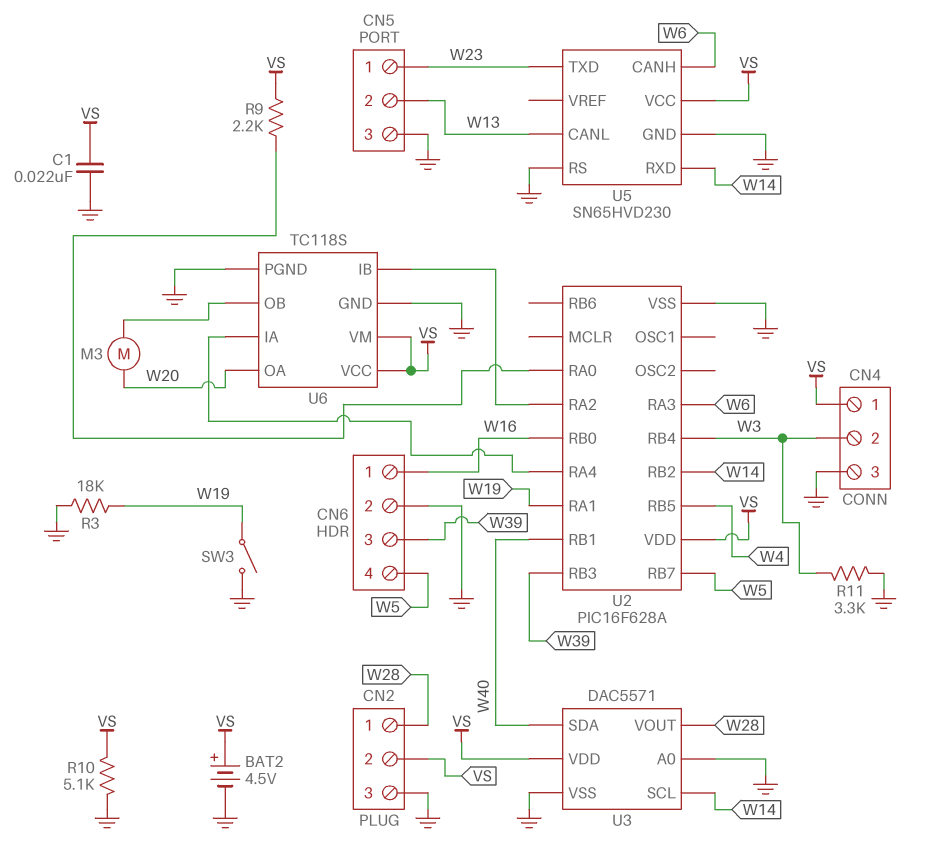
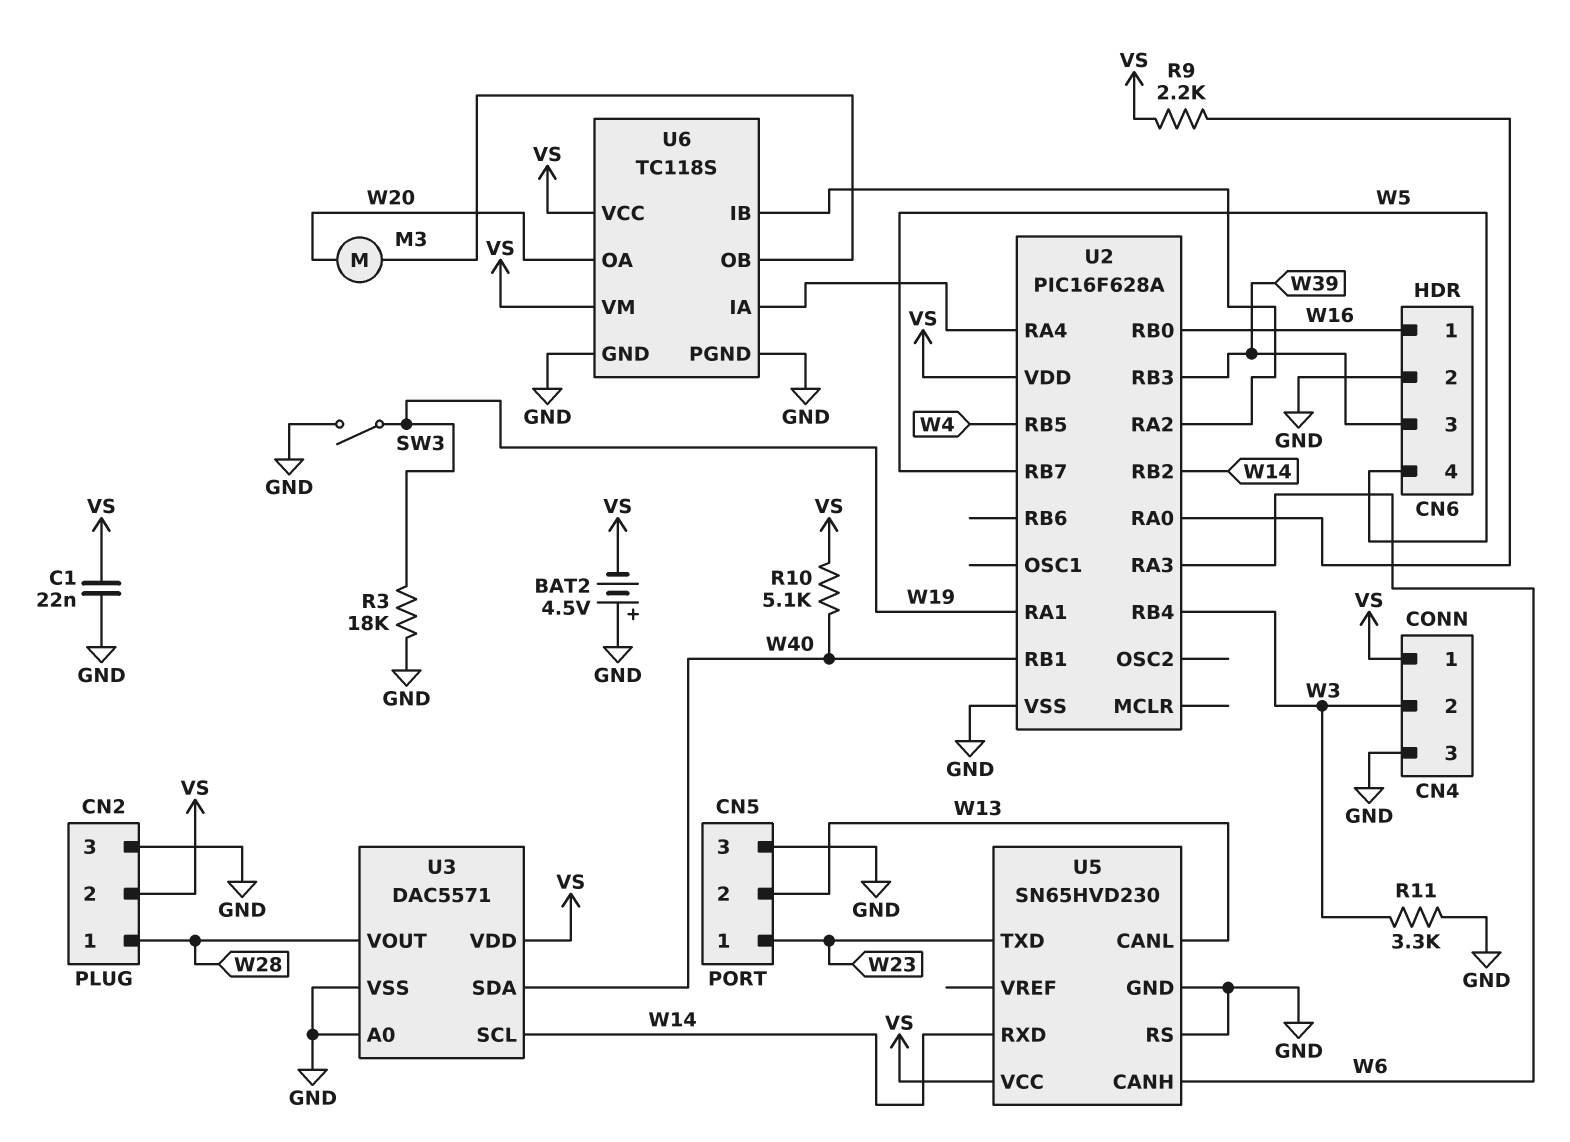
BAT2: 4.5V (plus VS, minus GND) -> 4.5V (plus GND, minus VS)
R10: 5.1k (GND, VS) -> 5.1k (VS, W40)

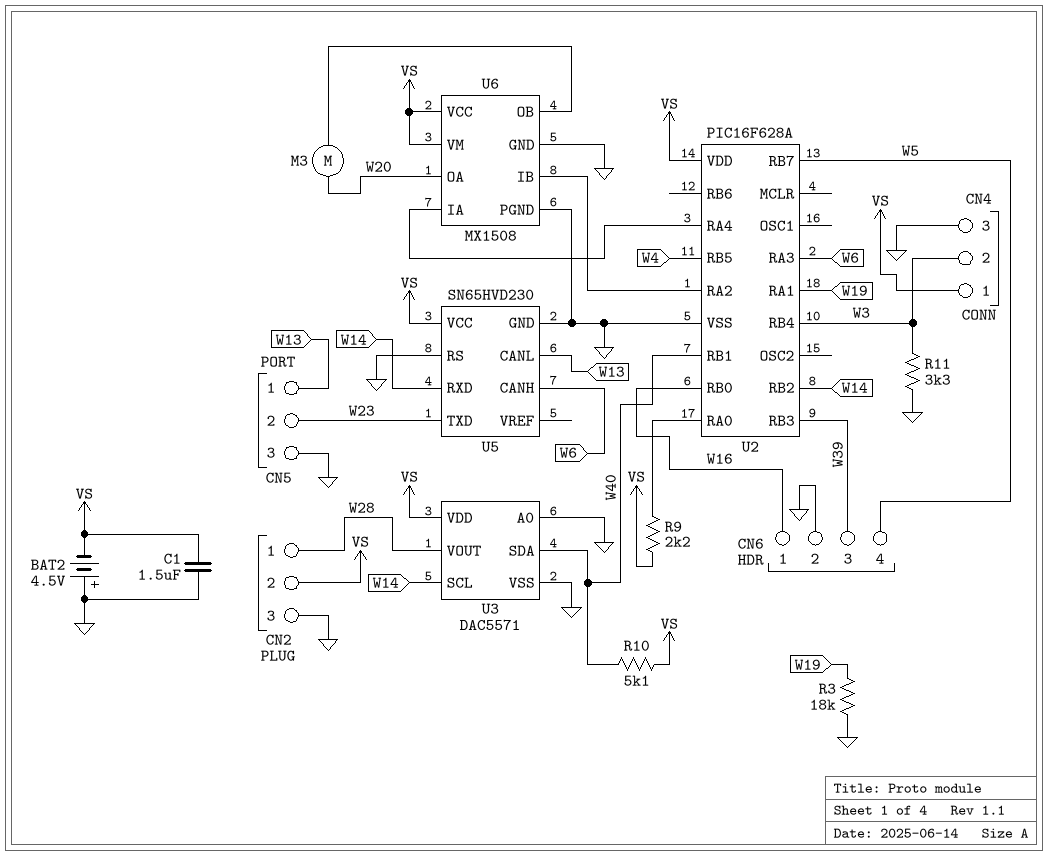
C1: 22nF (GND, VS) -> 1.5uF (GND, VS)
CN5 pin 1: W23 -> W13
CN5 pin 2: W13 -> W23
SW3: switch (GND, W19) -> none
U6: TC118S -> MX1508

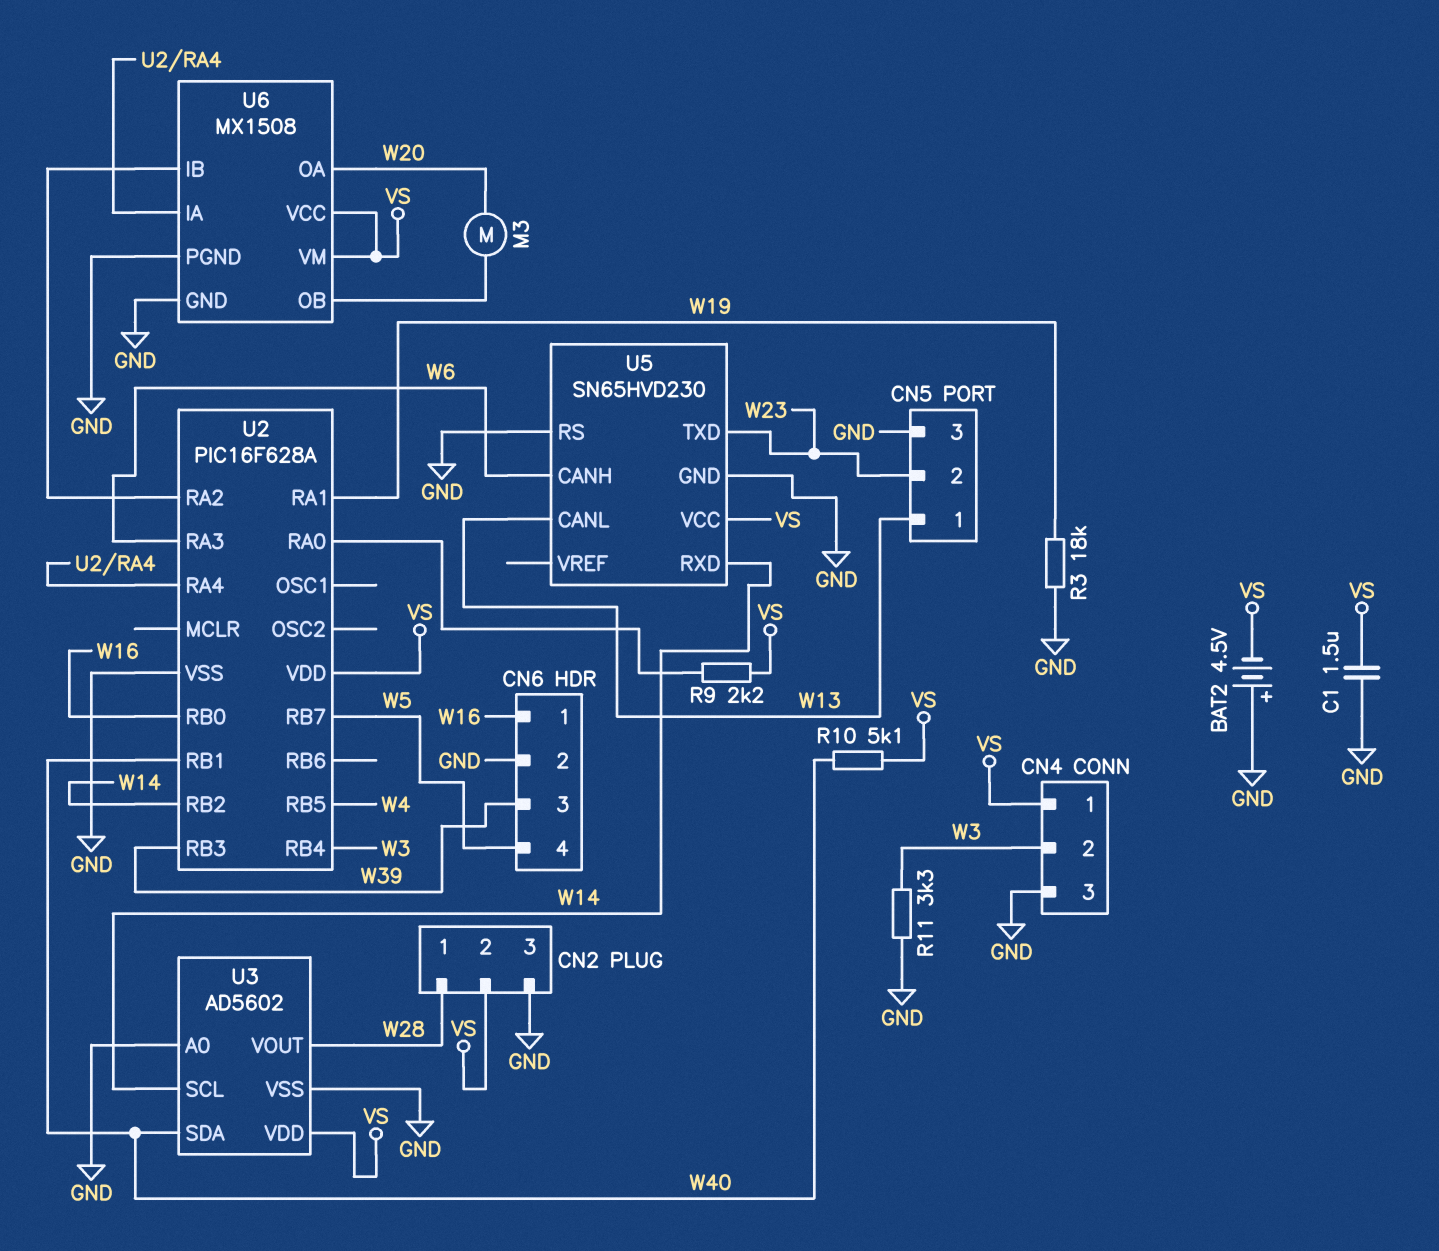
U3: DAC5571 -> AD5602

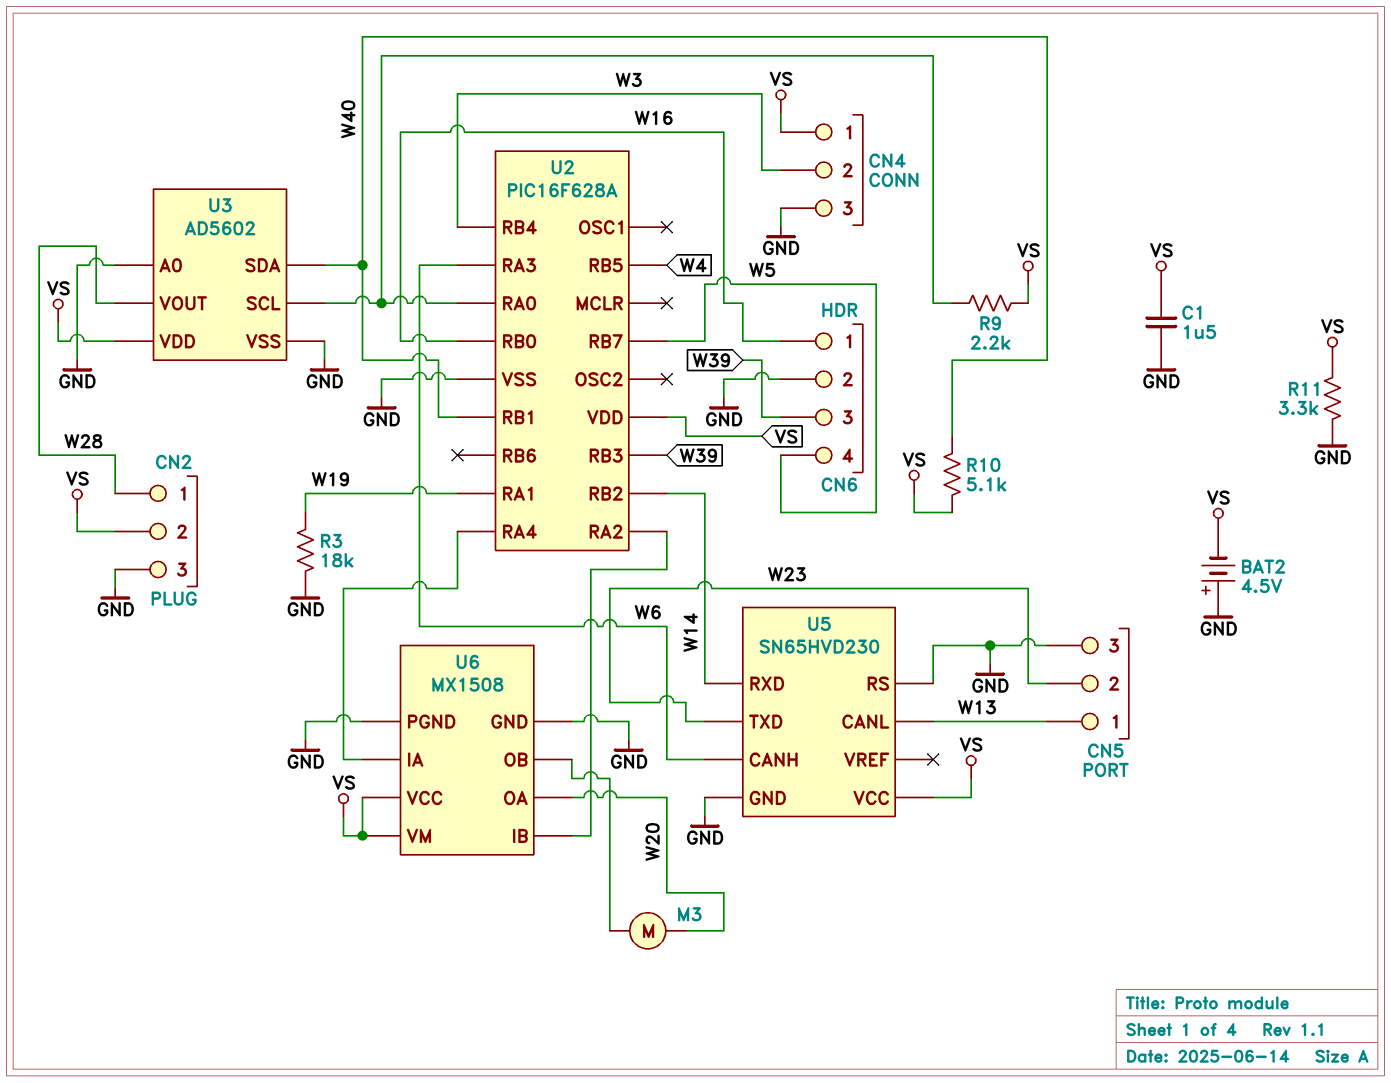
R11: 3.3k (GND, W3) -> 3.3k (GND, VS)
U3 pin SCL: W14 -> U2/RA0

